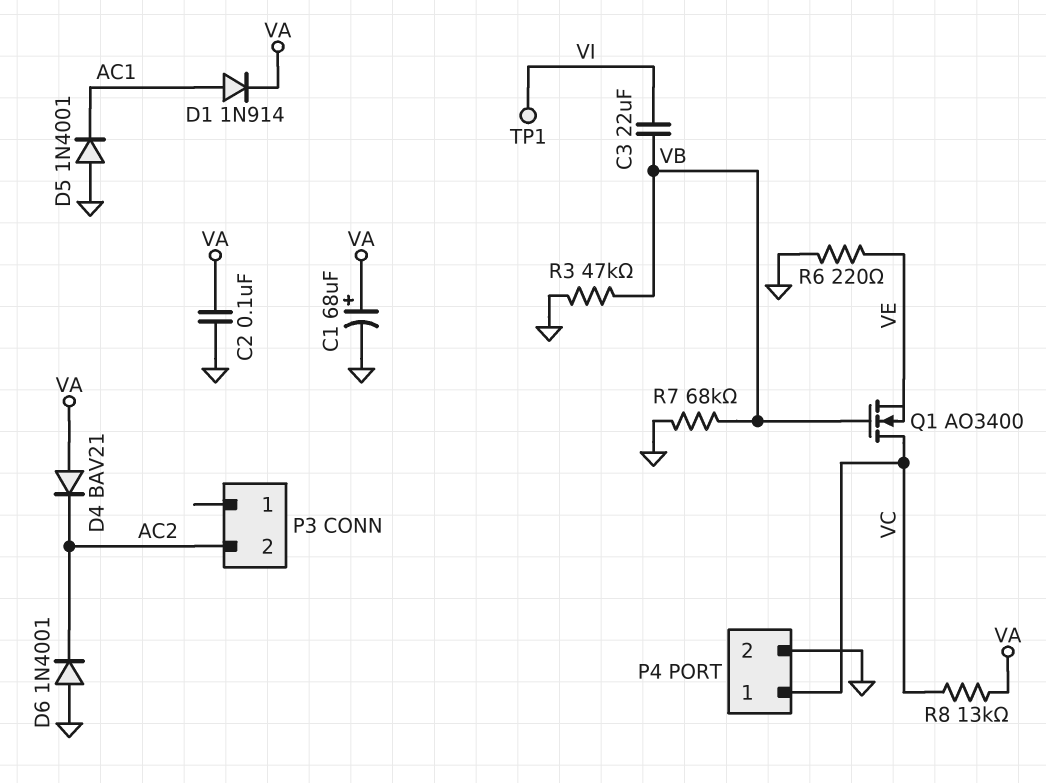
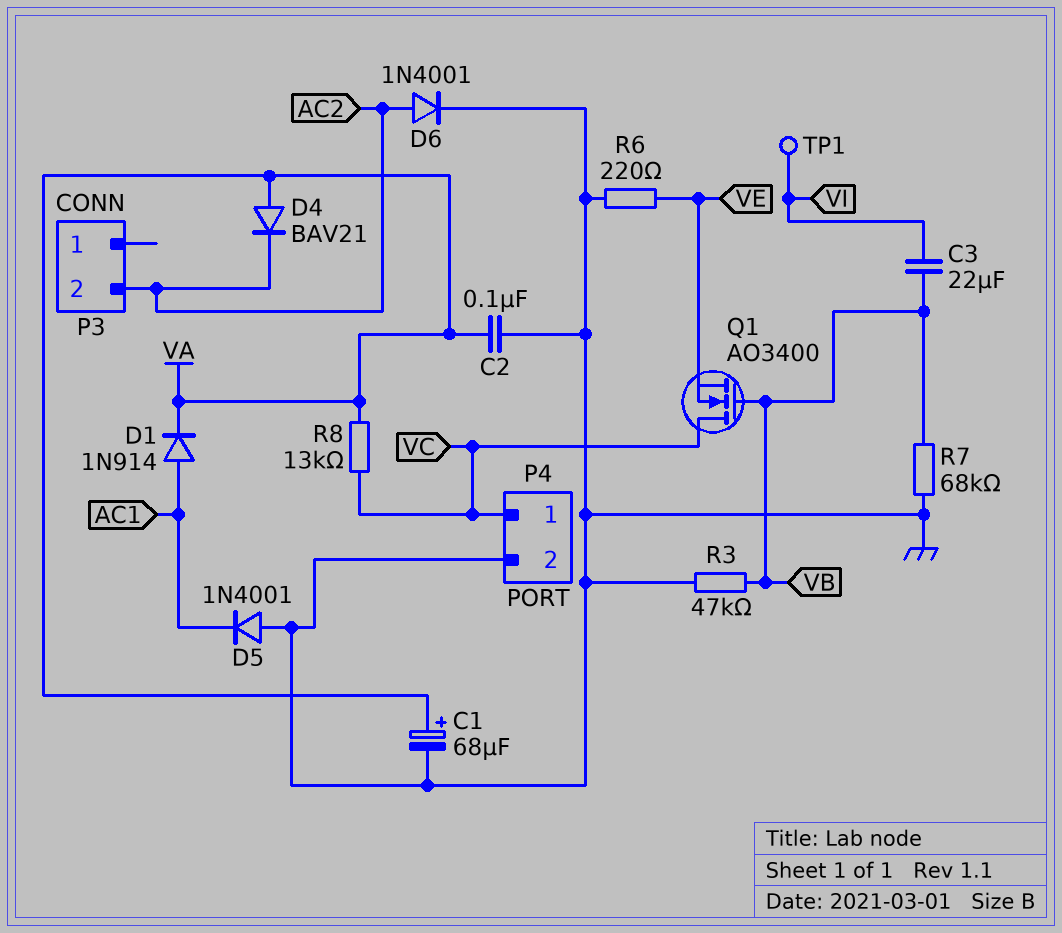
D6: diode 1N4001 (A GND, K AC2) -> diode 1N4001 (A AC2, K GND)

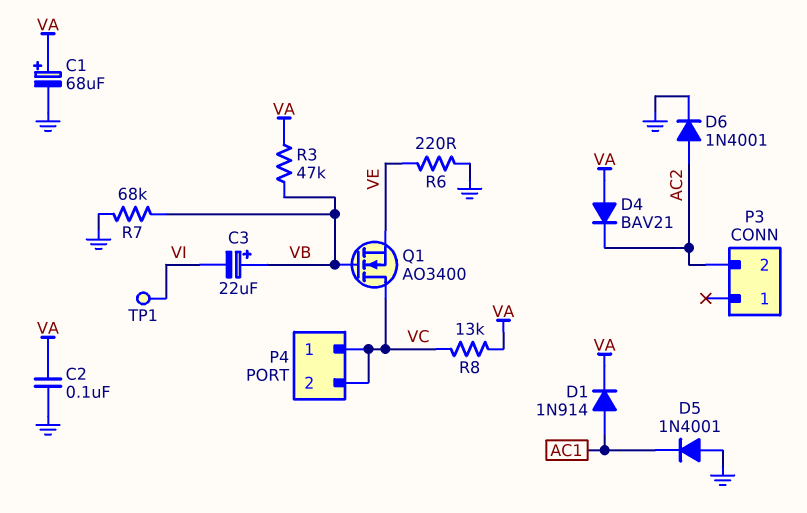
C3: 22uF (VB, VI) -> 22uF (plus VB, minus VI)
P4 pin 2: GND -> VC
R3: 47k (GND, VB) -> 47k (VA, VB)

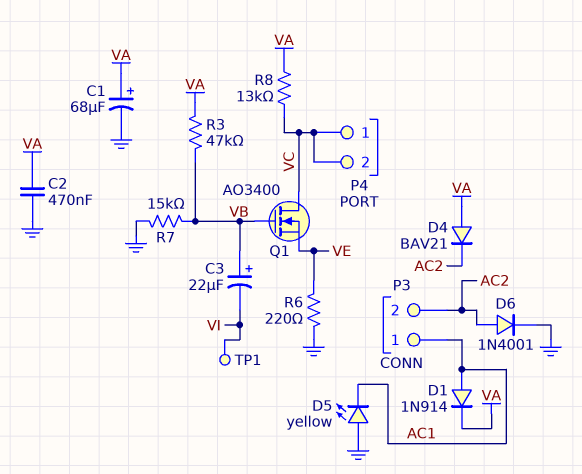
C2: 100nF (GND, VA) -> 470nF (GND, VA)
D5: diode 1N4001 (A GND, K AC1) -> LED yellow (A GND, K AC1)
P3 pin 1: none -> AC1
R7: 68k (GND, VB) -> 15k (GND, VB)

